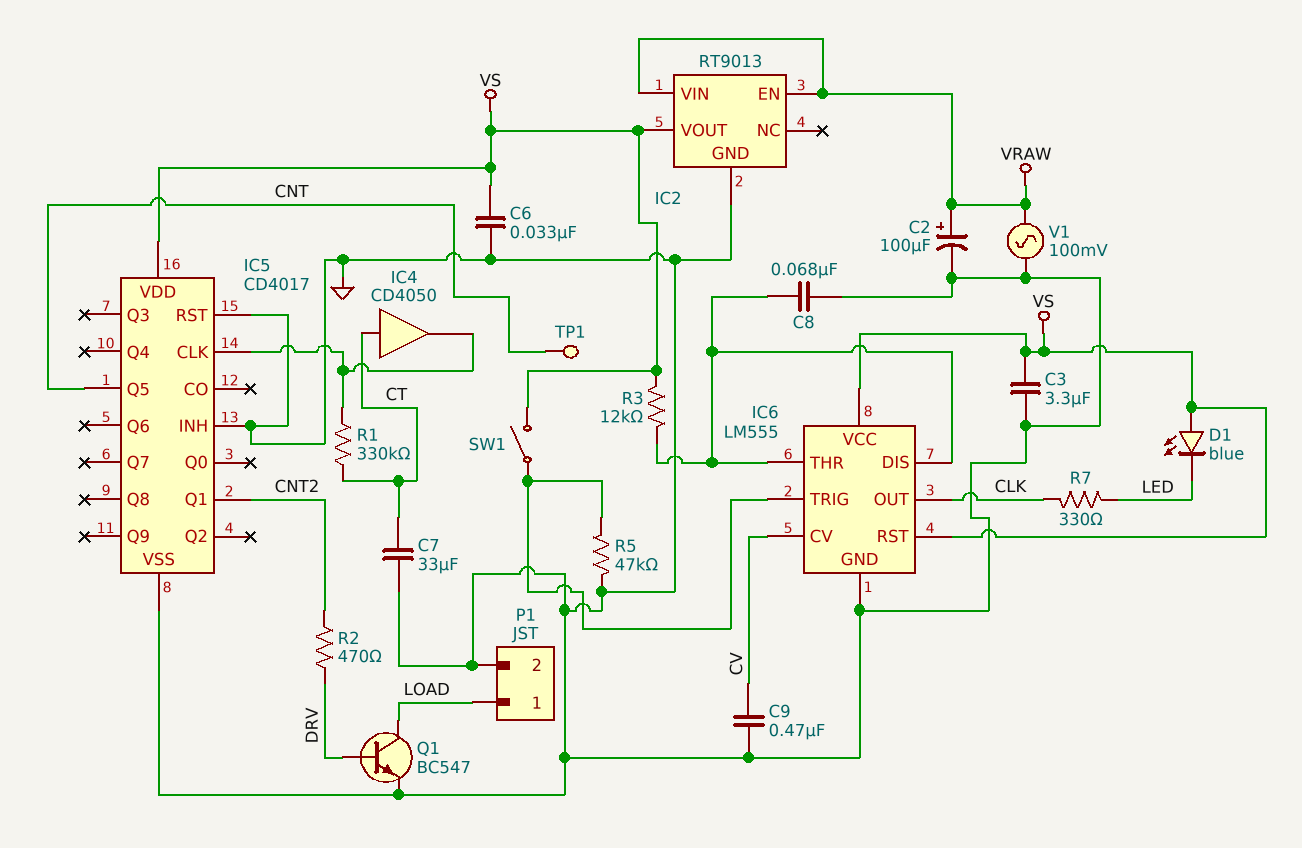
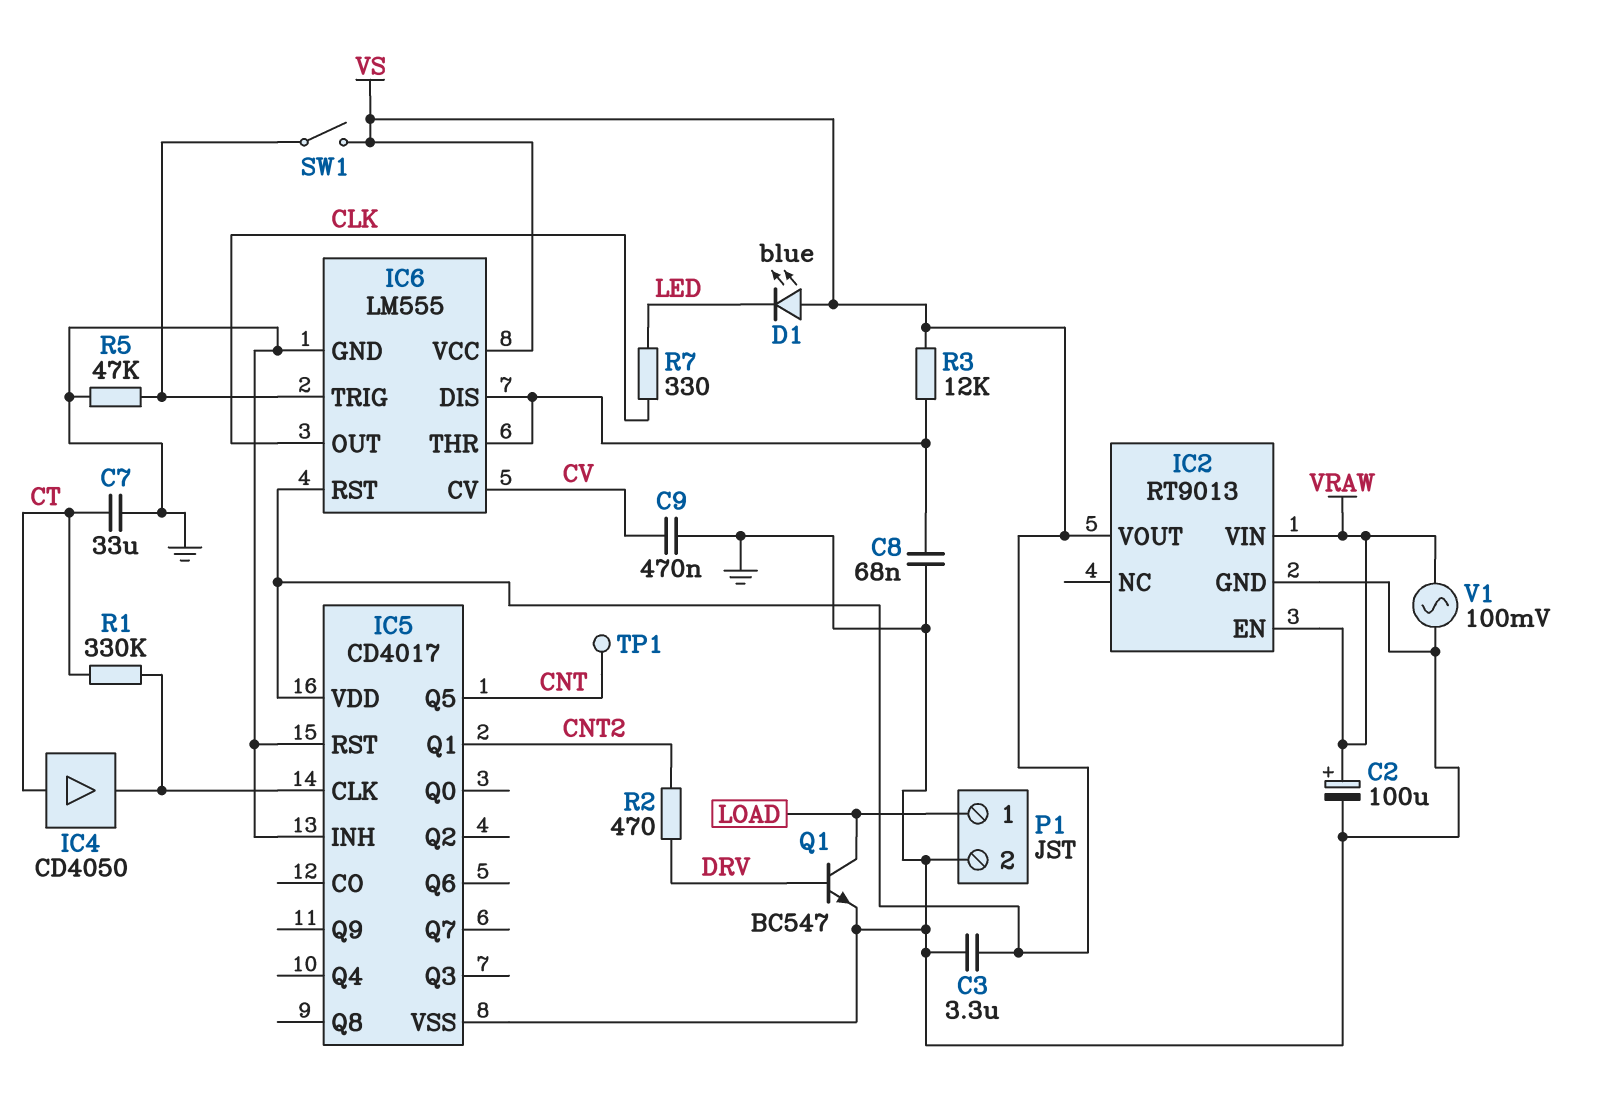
C6: 33nF (GND, VS) -> none

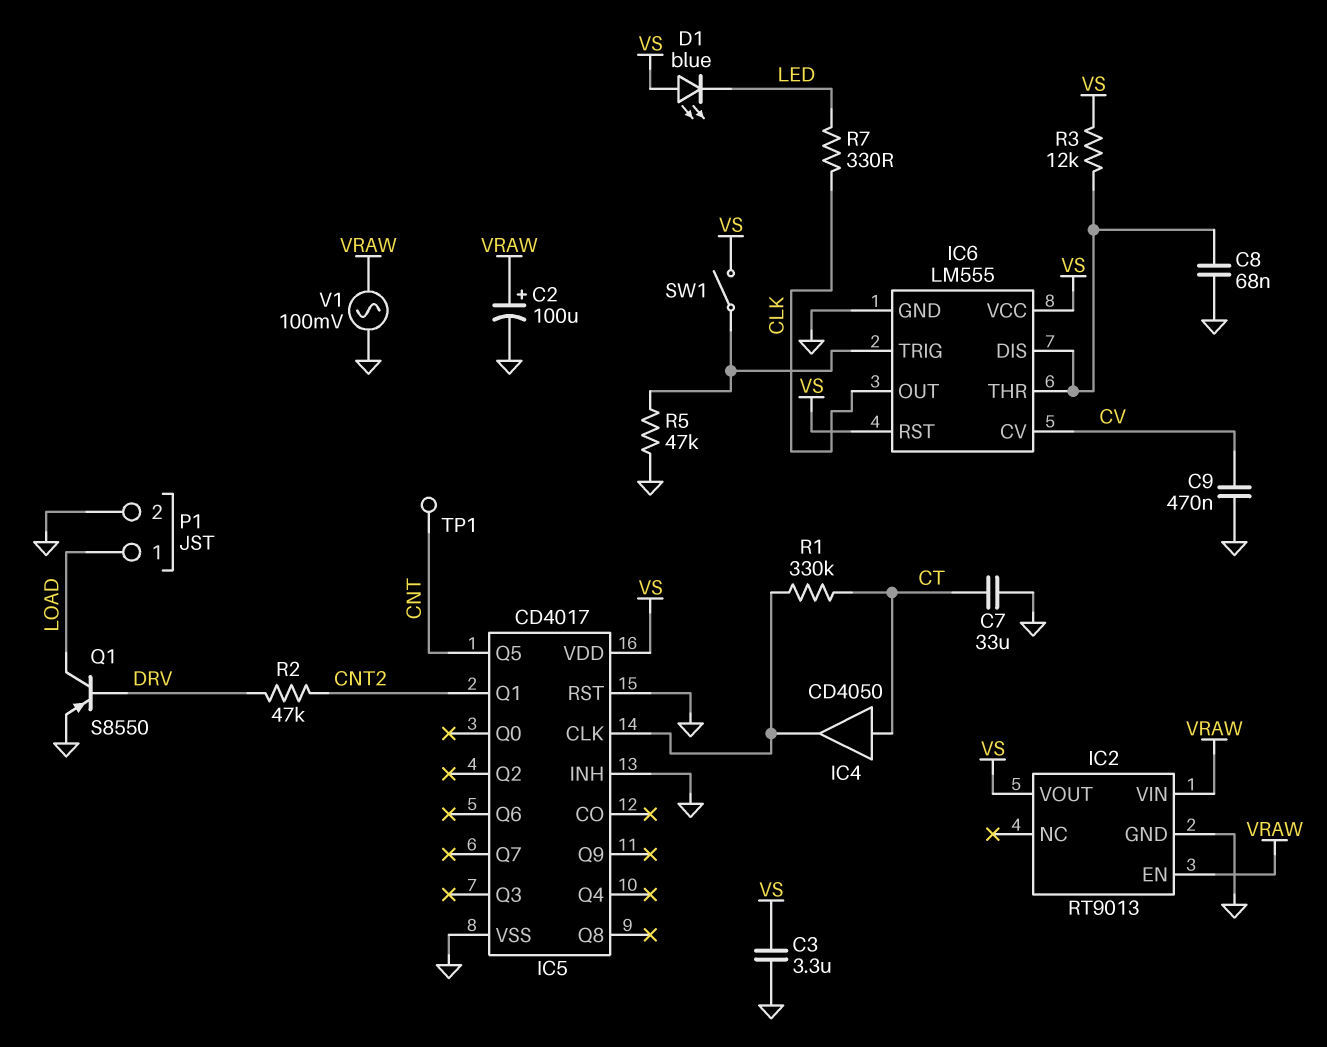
Q1: NPN BC547 (B DRV, C LOAD, E GND) -> PNP S8550 (B DRV, C LOAD, E GND)
R2: 470 (CNT2, DRV) -> 47k (CNT2, DRV)

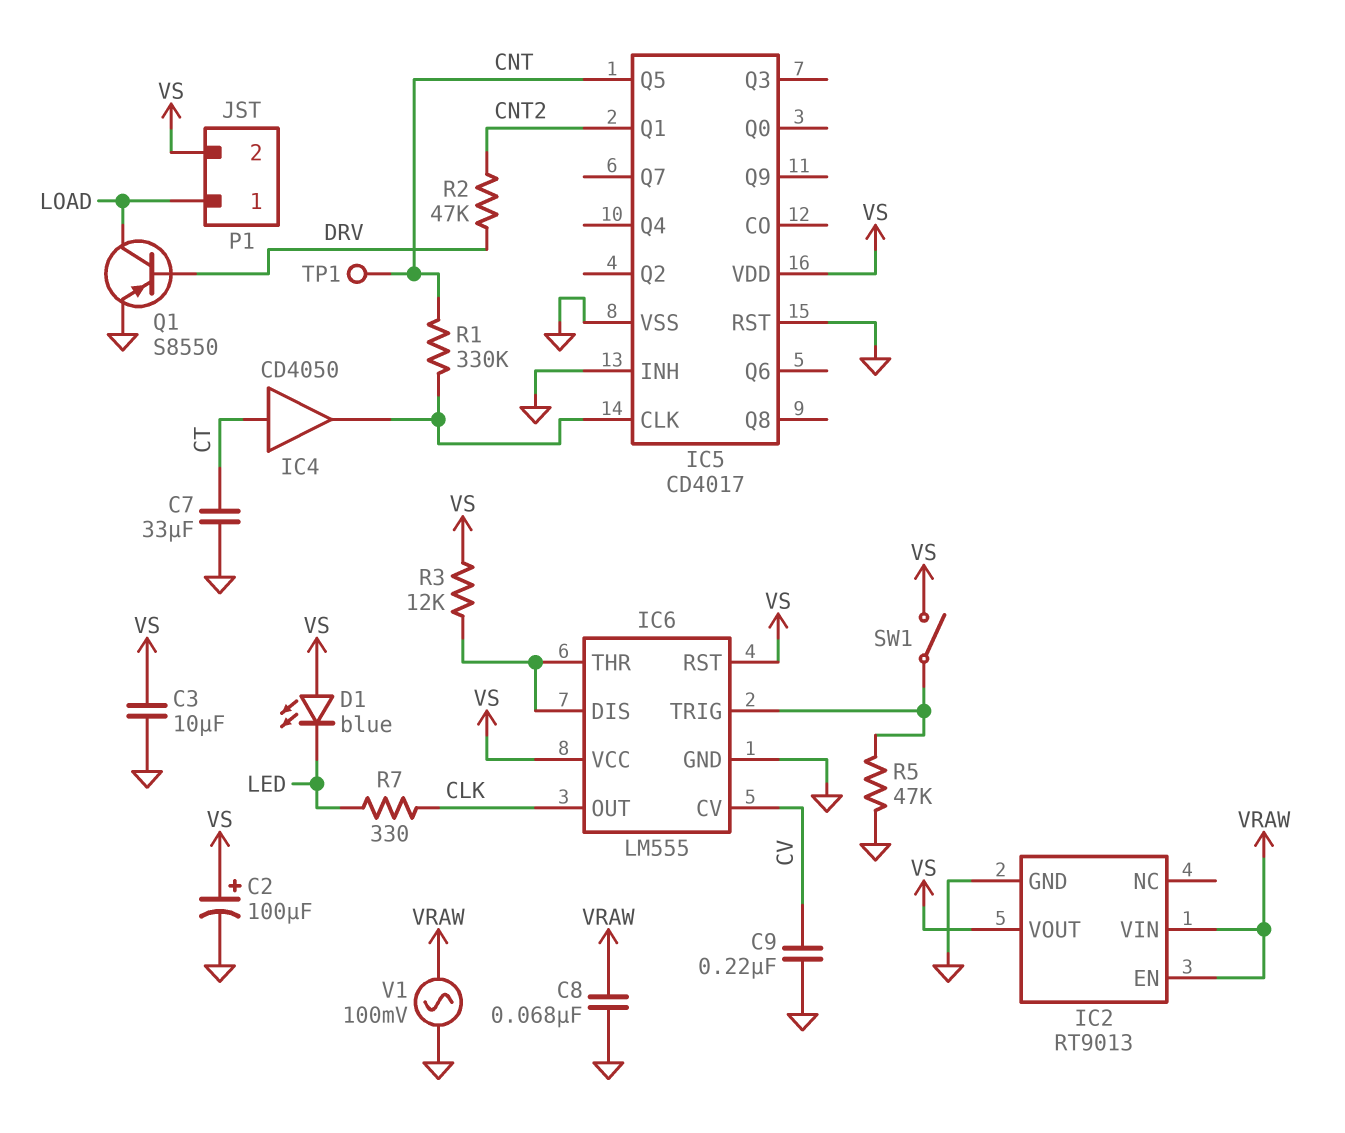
C2: 100uF (plus VRAW, minus GND) -> 100uF (plus VS, minus GND)
C3: 3.3uF (GND, VS) -> 10uF (GND, VS)
C8: 68nF (GND, IC6/DIS) -> 68nF (GND, VRAW)
C9: 470nF (CV, GND) -> 220nF (CV, GND)
P1 pin 2: GND -> VS
R1: 330k (CT, IC5/CLK) -> 330k (CNT, IC5/CLK)

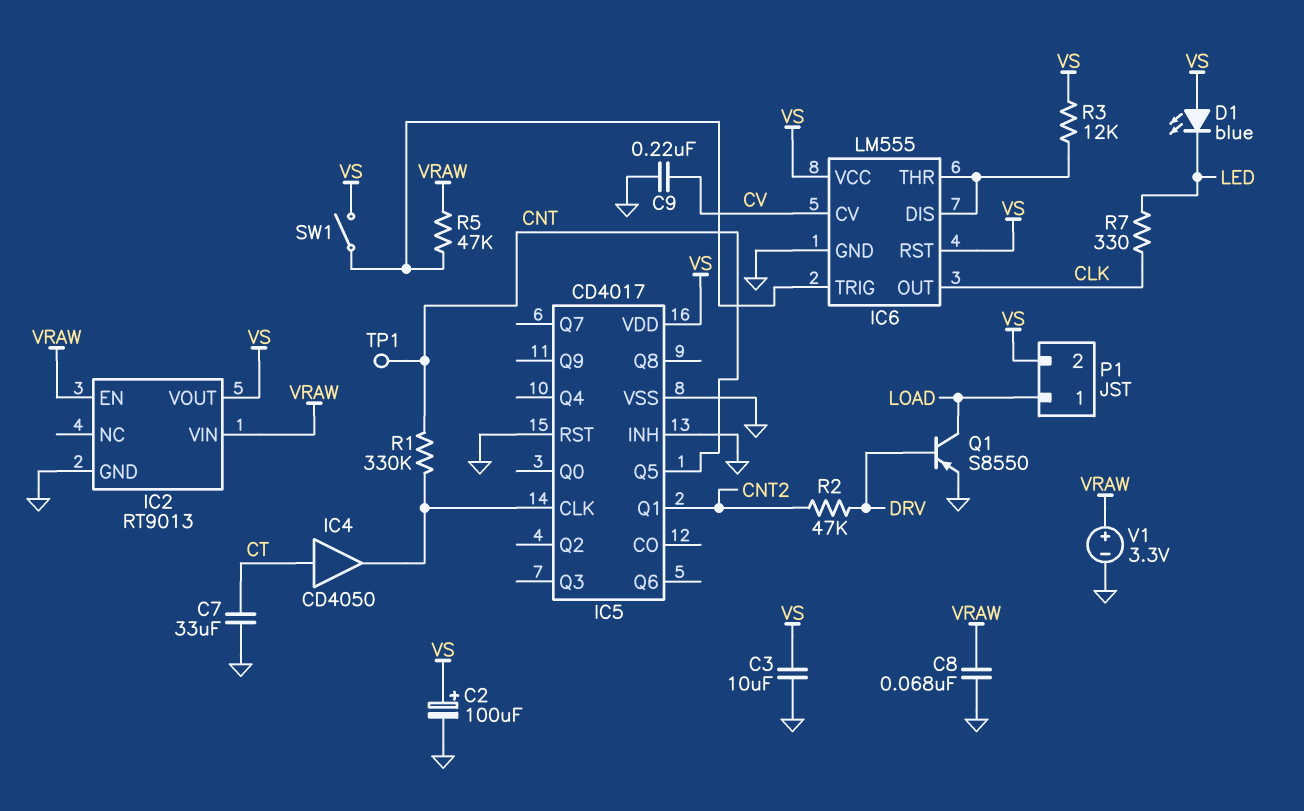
R5: 47k (GND, IC6/TRIG) -> 47k (IC6/TRIG, VRAW)
V1: AC 100mV (GND, VRAW) -> 3.3V (plus VRAW, minus GND)

